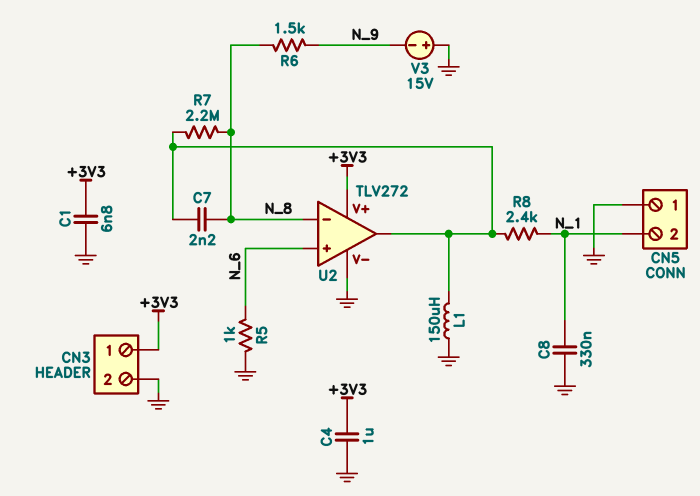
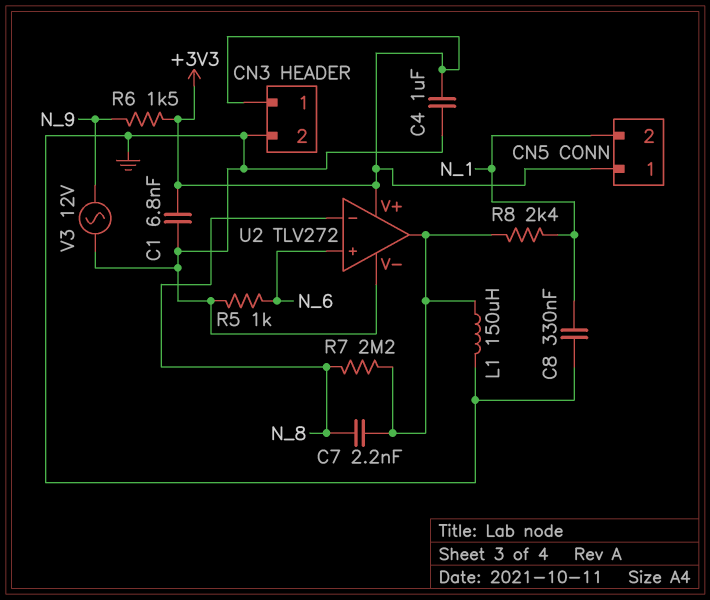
CN5 pin 1: GND -> +3V3
R6: 1.5k (N_8, N_9) -> 1.5k (+3V3, N_9)
V3: 15V (plus GND, minus N_9) -> AC 12V (GND, N_9)

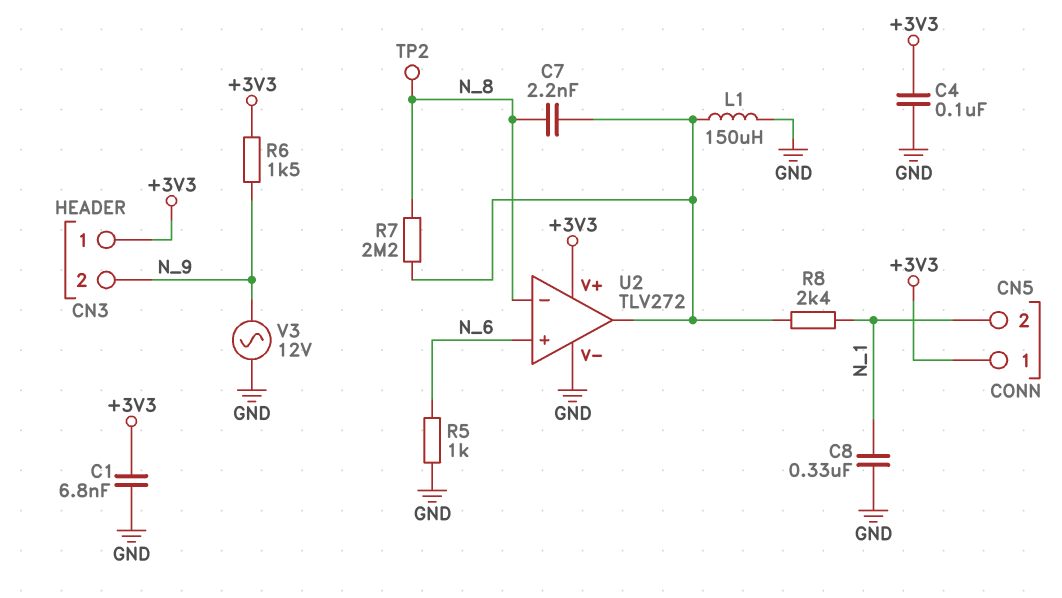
C4: 1uF (+3V3, GND) -> 100nF (+3V3, GND)
CN3 pin 2: GND -> N_9
TP2: none -> test point (N_8)

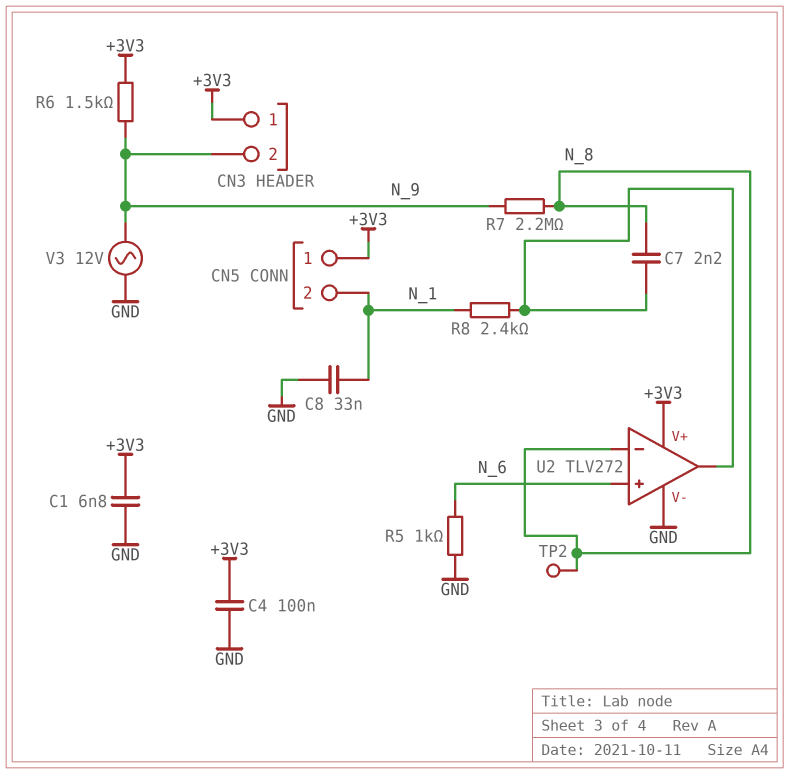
C8: 330nF (GND, N_1) -> 33nF (GND, N_1)
L1: 150uH (GND, U2/out) -> none
R7: 2.2M (N_8, U2/out) -> 2.2M (N_8, N_9)

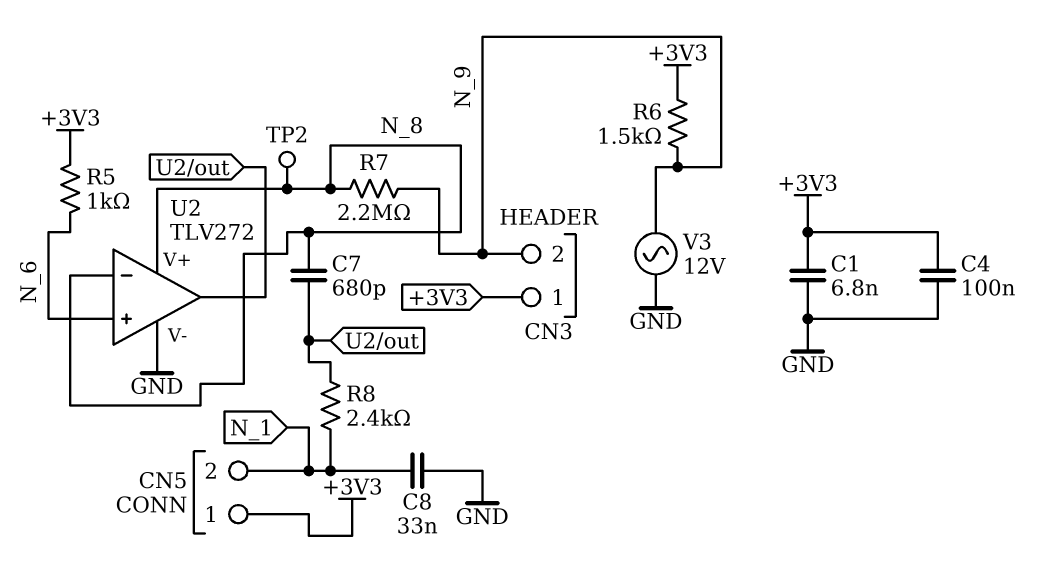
C7: 2.2nF (N_8, U2/out) -> 680pF (N_8, U2/out)
R5: 1k (GND, N_6) -> 1k (+3V3, N_6)
U2 pin V+: +3V3 -> N_8

